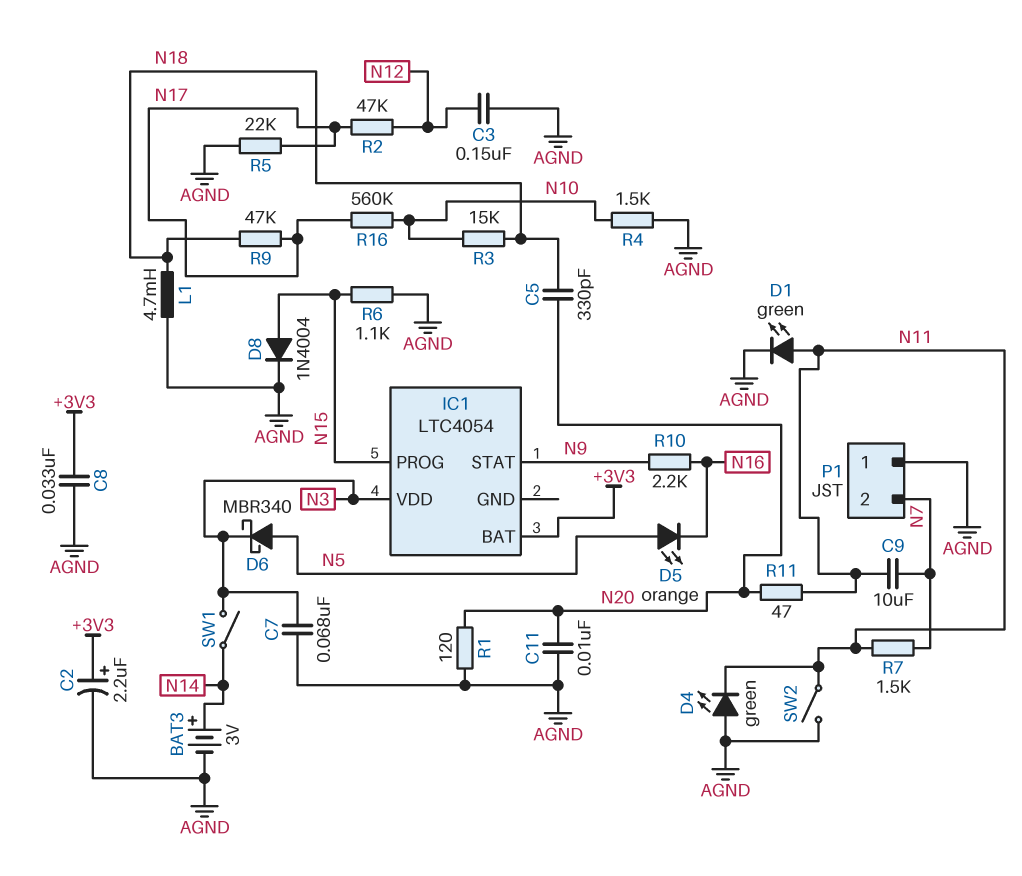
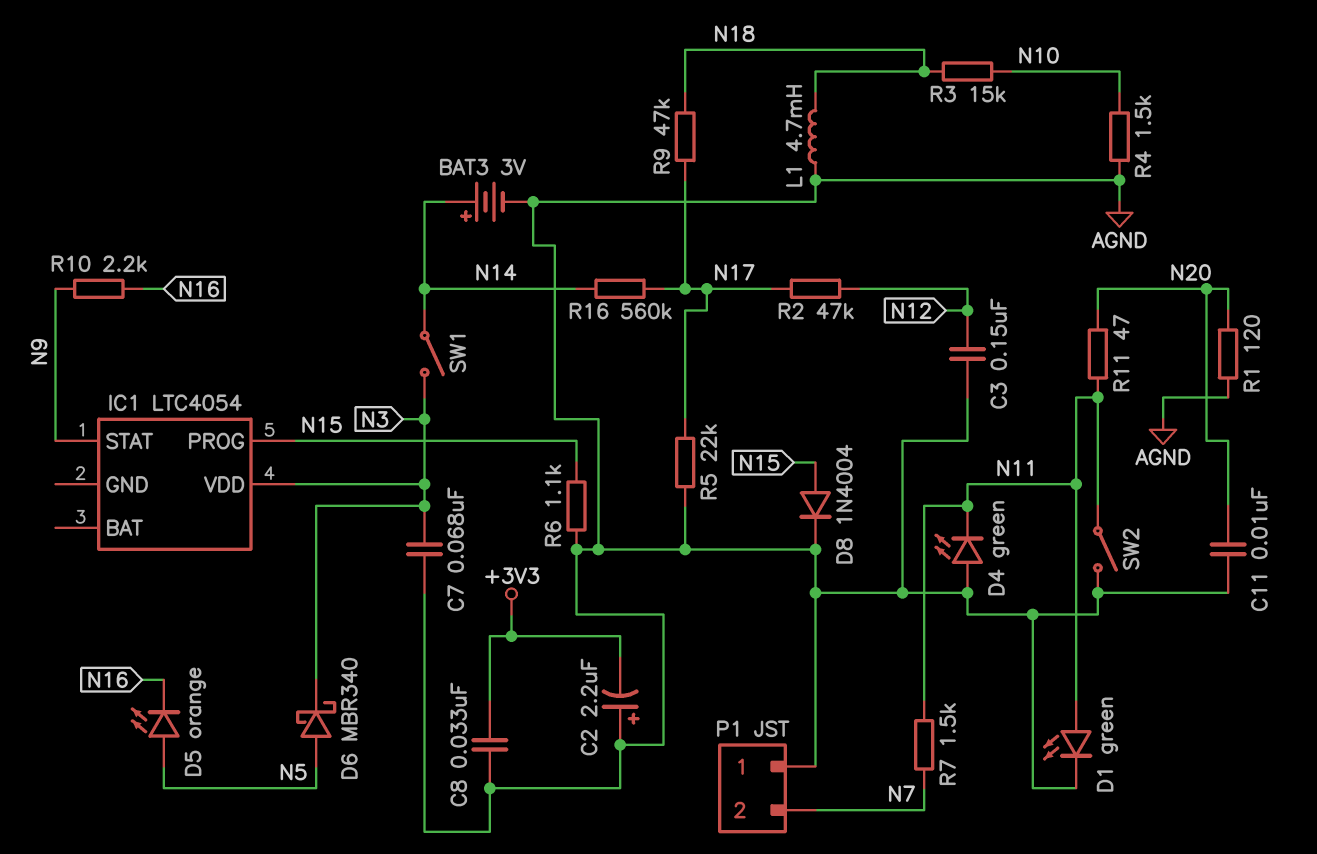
C2: 2.2uF (plus +3V3, minus AGND) -> 2.2uF (plus AGND, minus +3V3)
C5: 330pF (N18, N20) -> none
C9: 10uF (N7, N11) -> none
IC1 pin BAT: +3V3 -> none
R16: 560k (N10, N17) -> 560k (N14, N17)

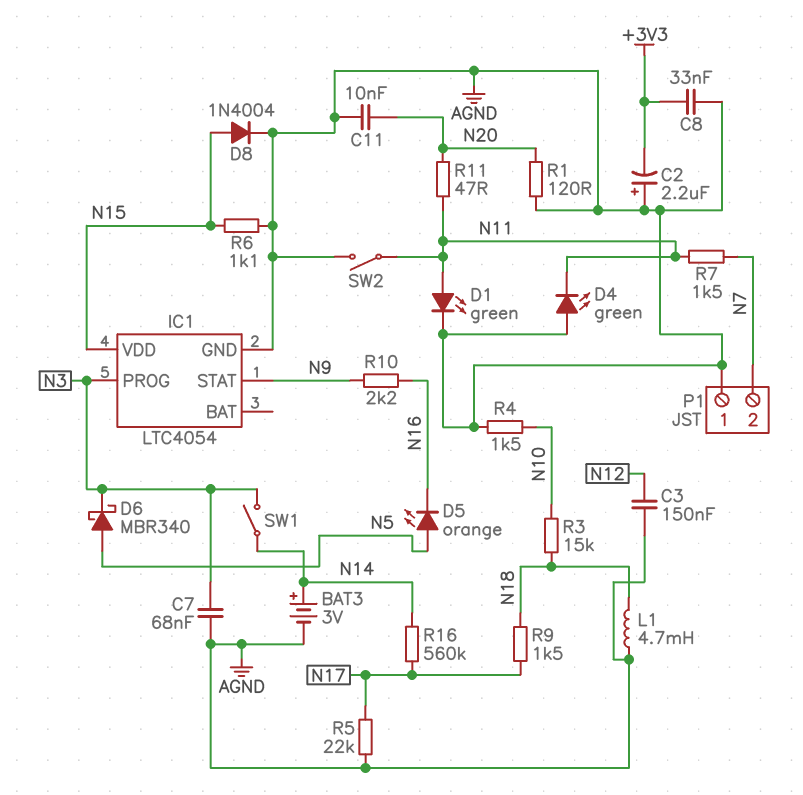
IC1 pin GND: none -> AGND
IC1 pin PROG: N15 -> N3
IC1 pin VDD: N3 -> N15
R2: 47k (N12, N17) -> none
R9: 47k (N17, N18) -> 1.5k (N17, N18)

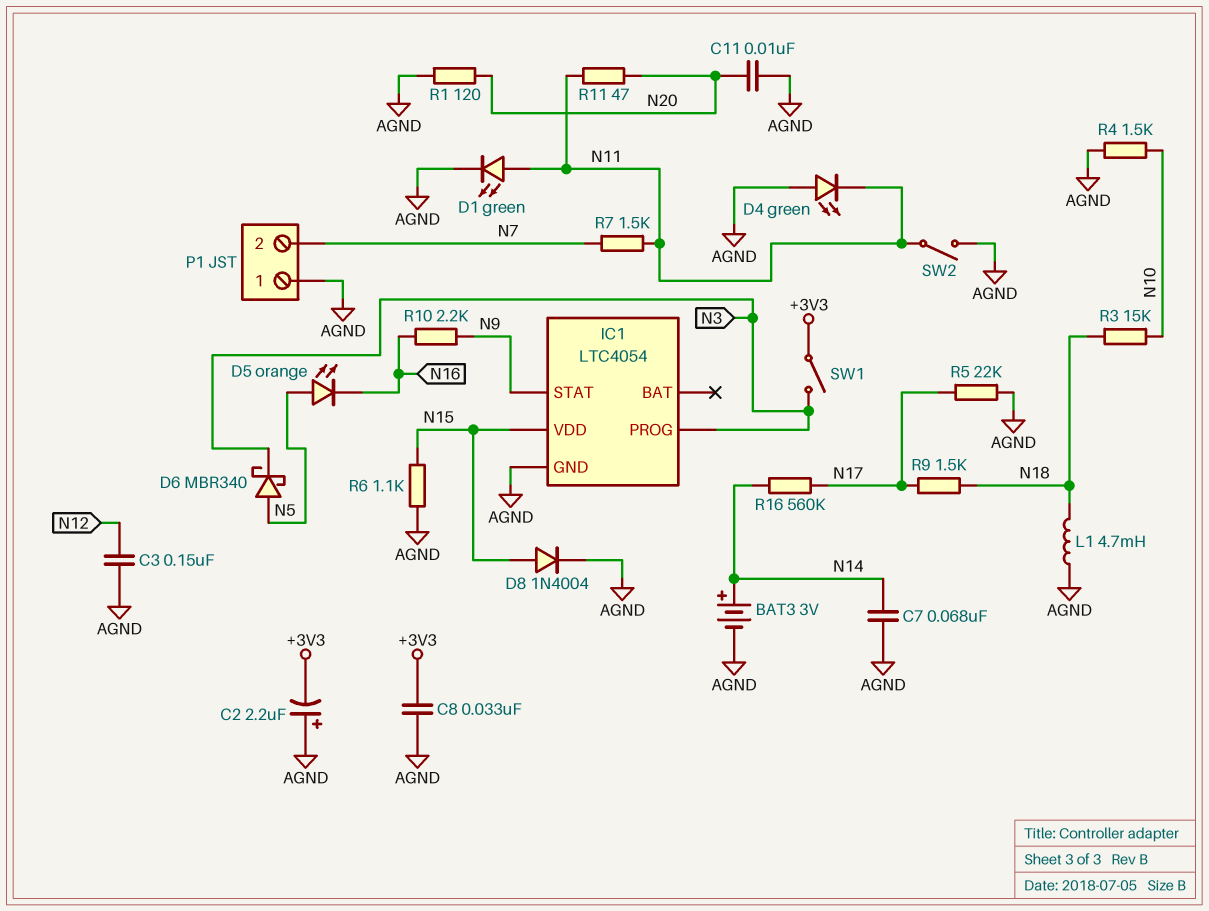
C7: 68nF (AGND, N3) -> 68nF (AGND, N14)
SW1: switch (N3, N14) -> switch (+3V3, N3)

